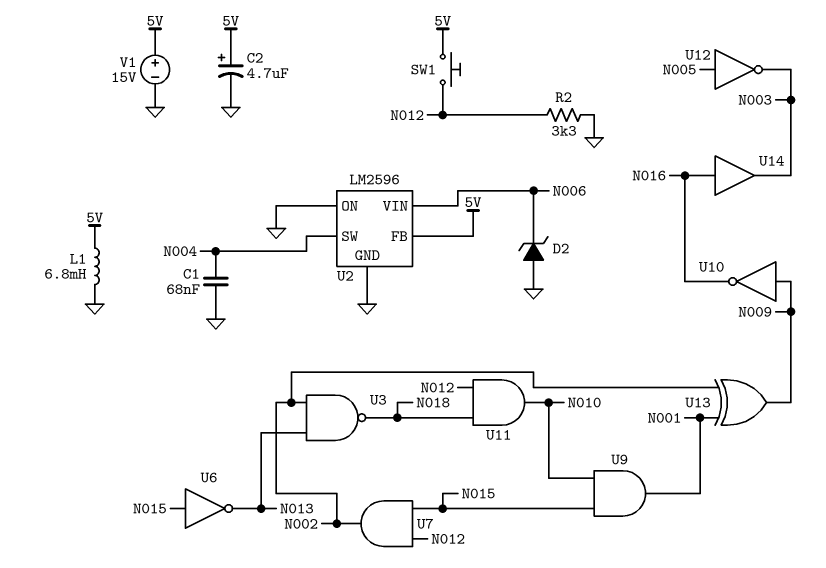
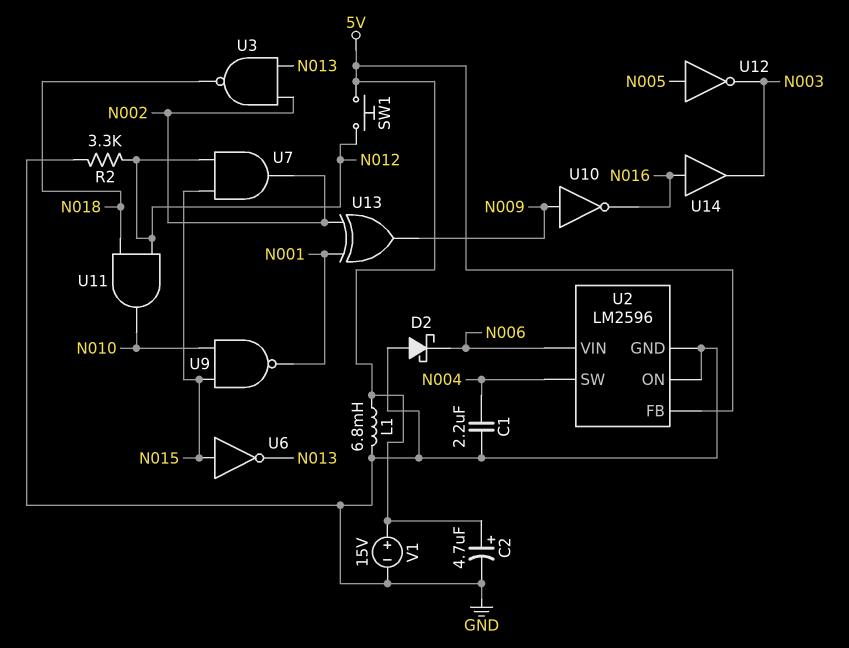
C1: 68nF (GND, N004) -> 2.2uF (GND, N004)
D2: zener (A GND, K N006) -> schottky (A GND, K N006)
U9: AND (in N010, in N015, out N001) -> NAND (in N010, in N015, out N001)

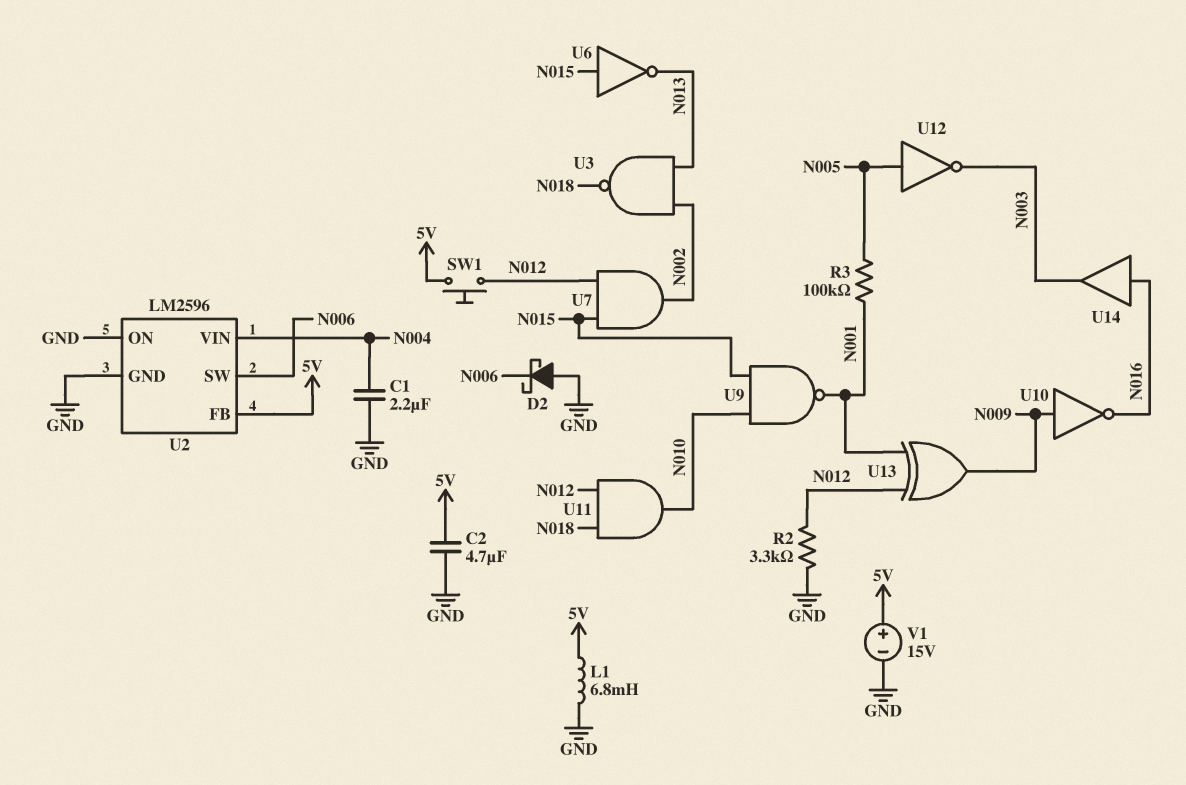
C2: 4.7uF (plus 5V, minus GND) -> 4.7uF (5V, GND)
R3: none -> 100k (N001, N005)
U2 pin SW: N004 -> N006
U2 pin VIN: N006 -> N004
U13: XOR (in N001, in N002, out N009) -> XOR (in N001, in N012, out N009)

